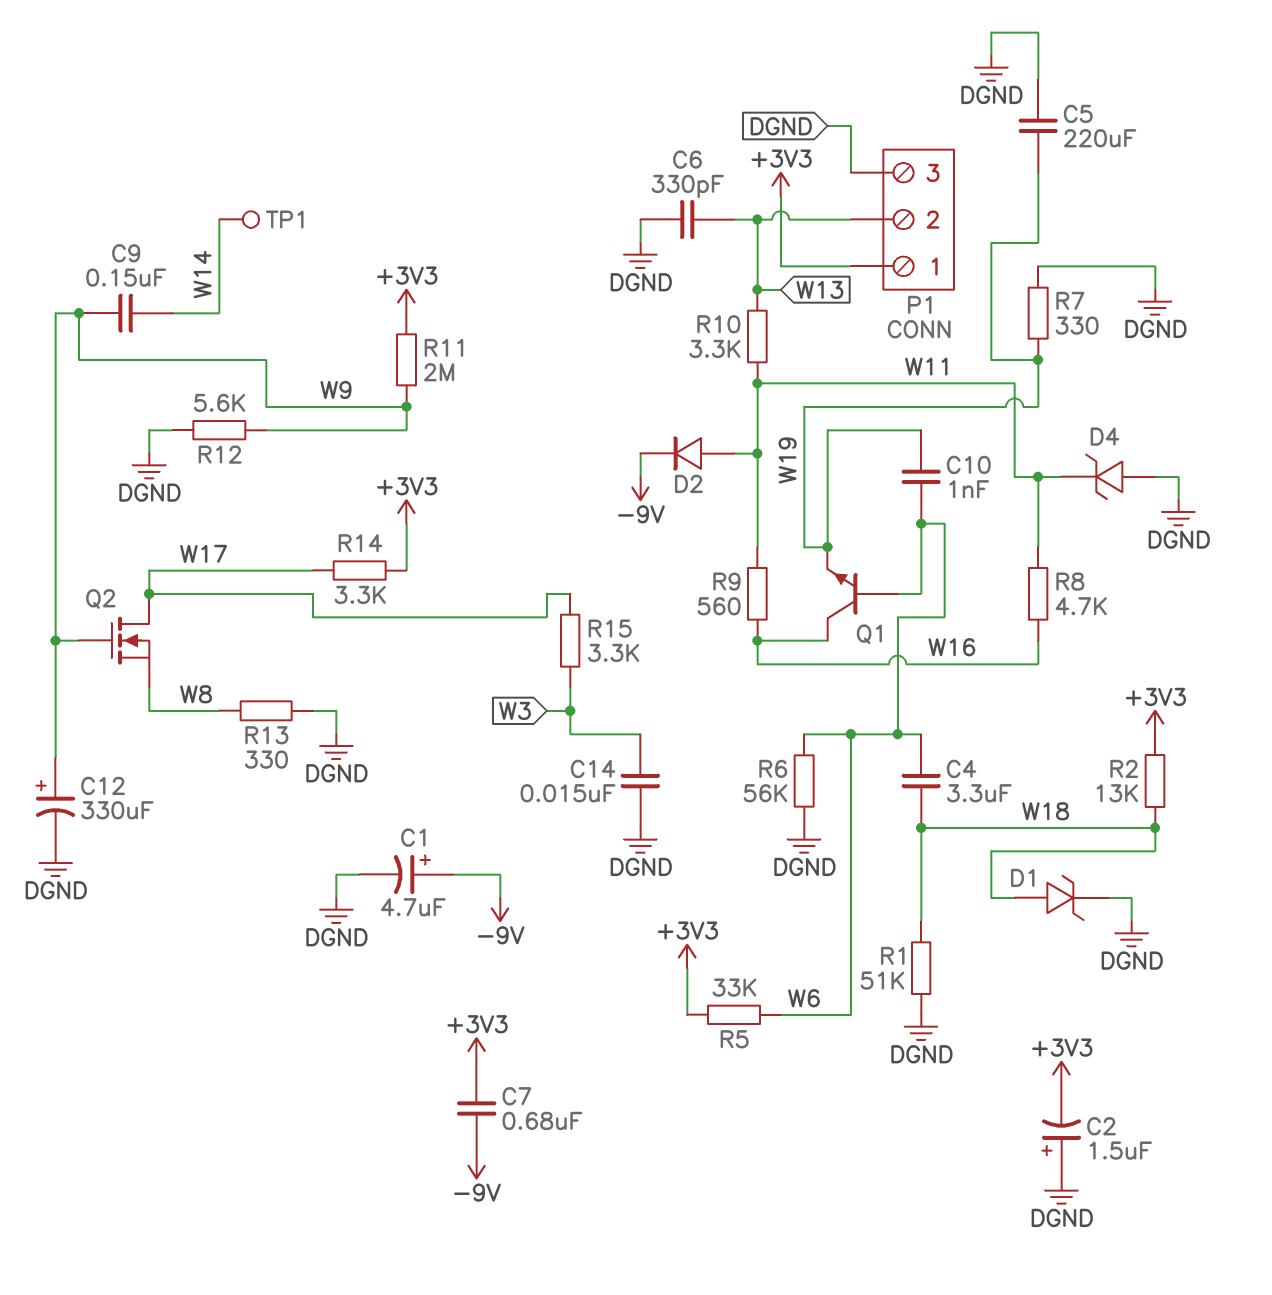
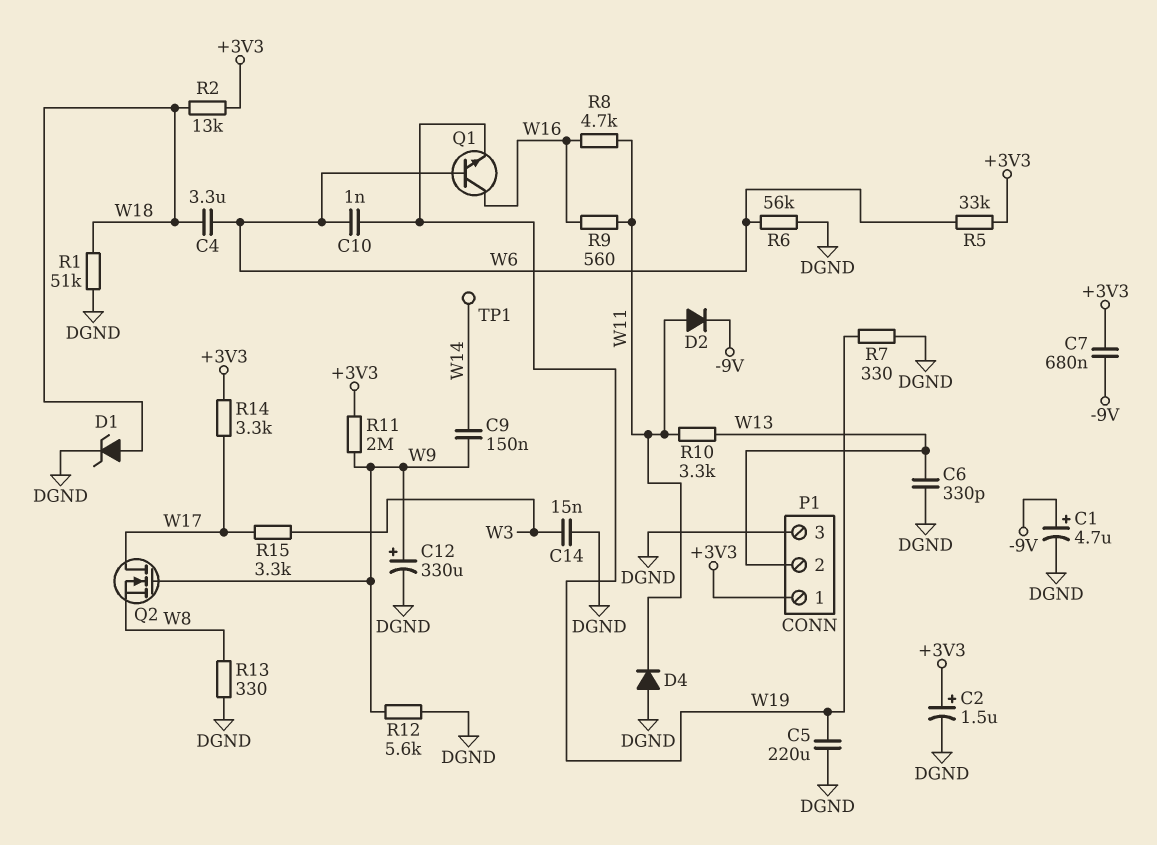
C2: 1.5uF (plus DGND, minus +3V3) -> 1.5uF (plus +3V3, minus DGND)
D4: zener (A DGND, K W11) -> diode (A DGND, K W11)

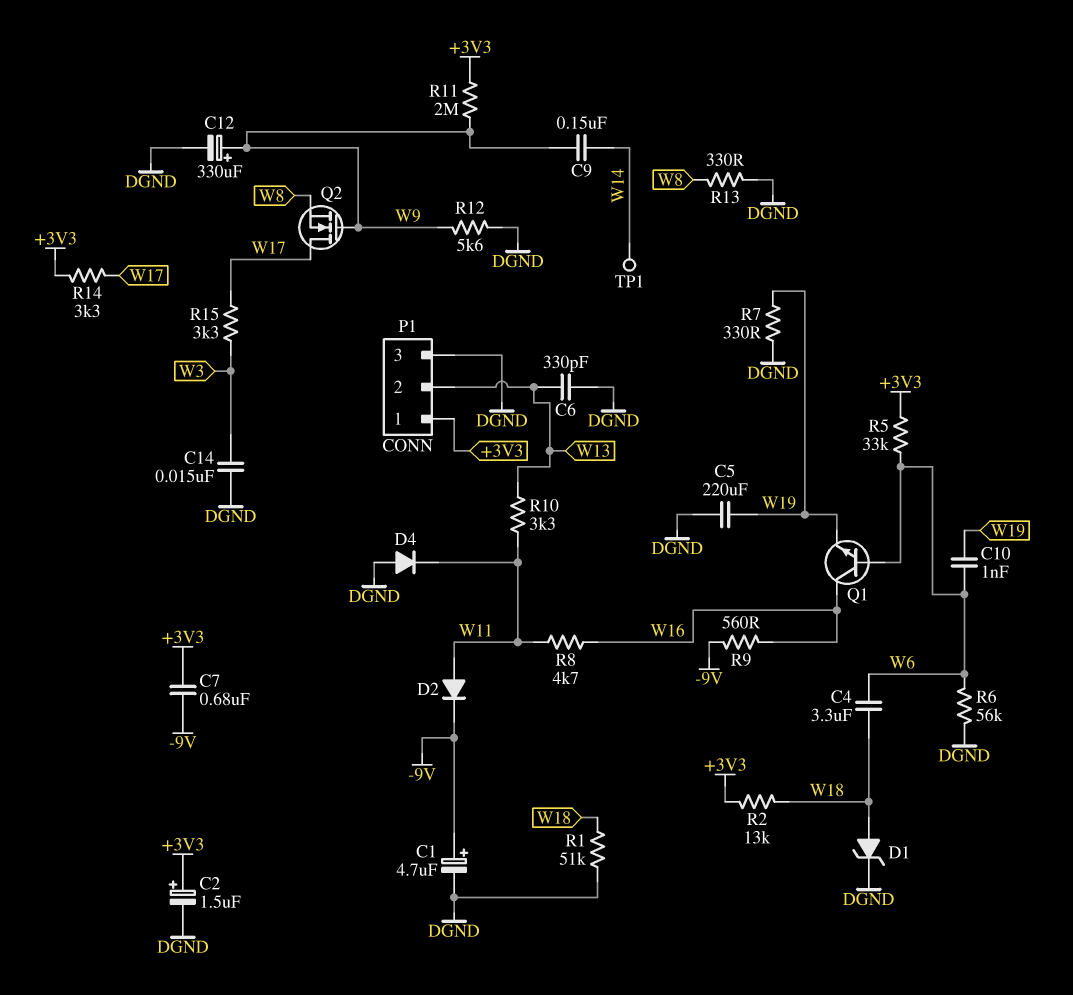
R9: 560 (W11, W16) -> 560 (-9V, W16)

